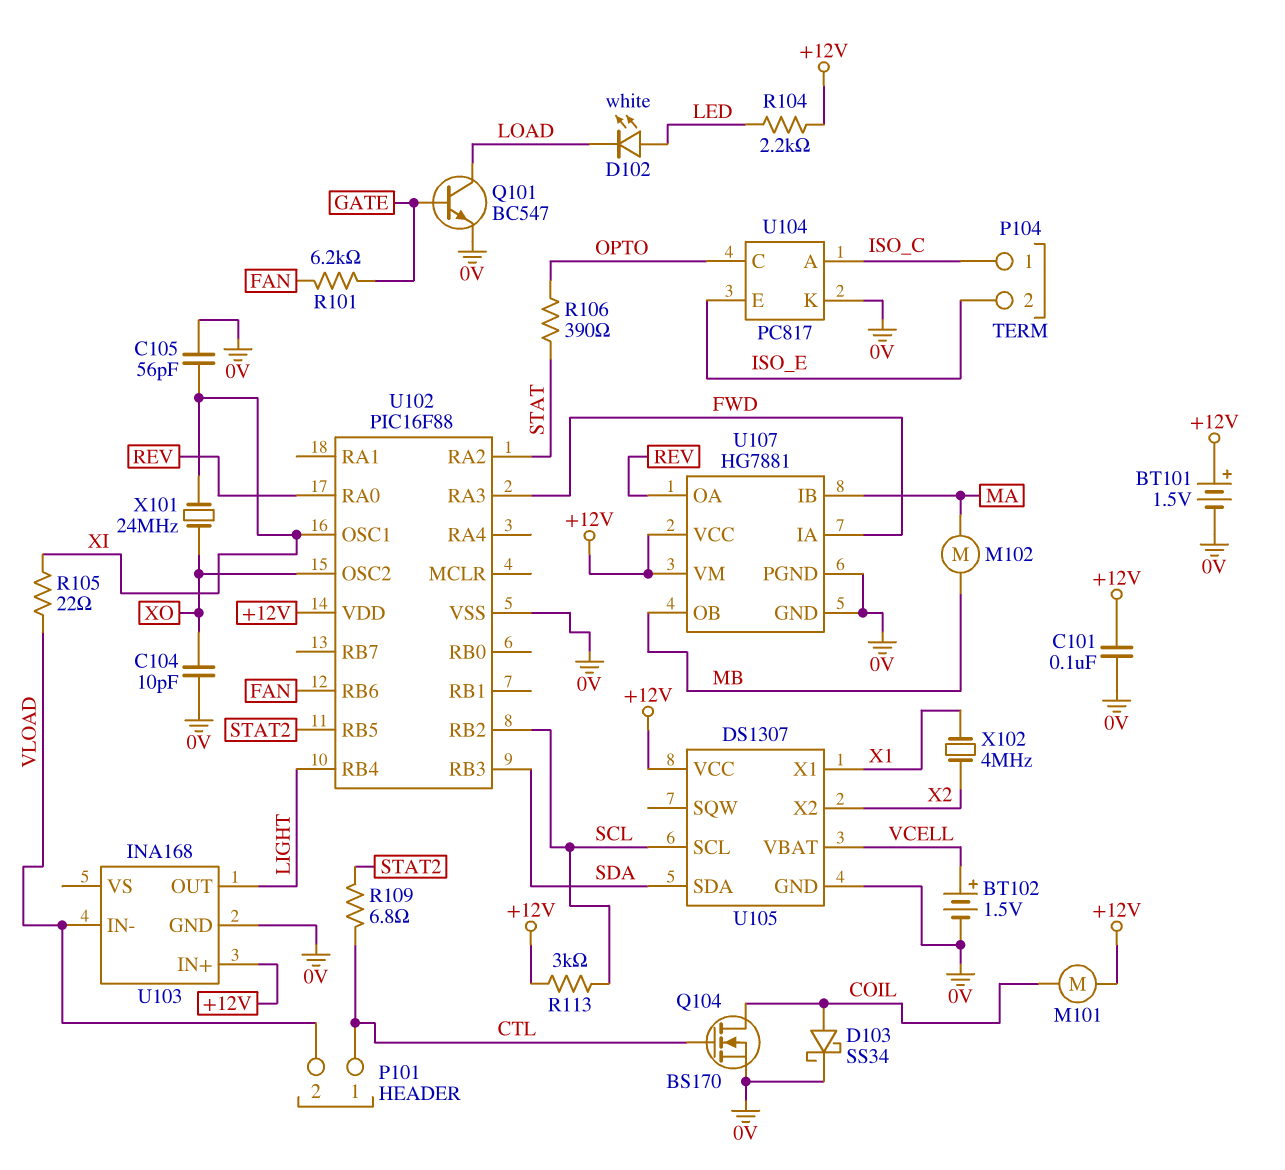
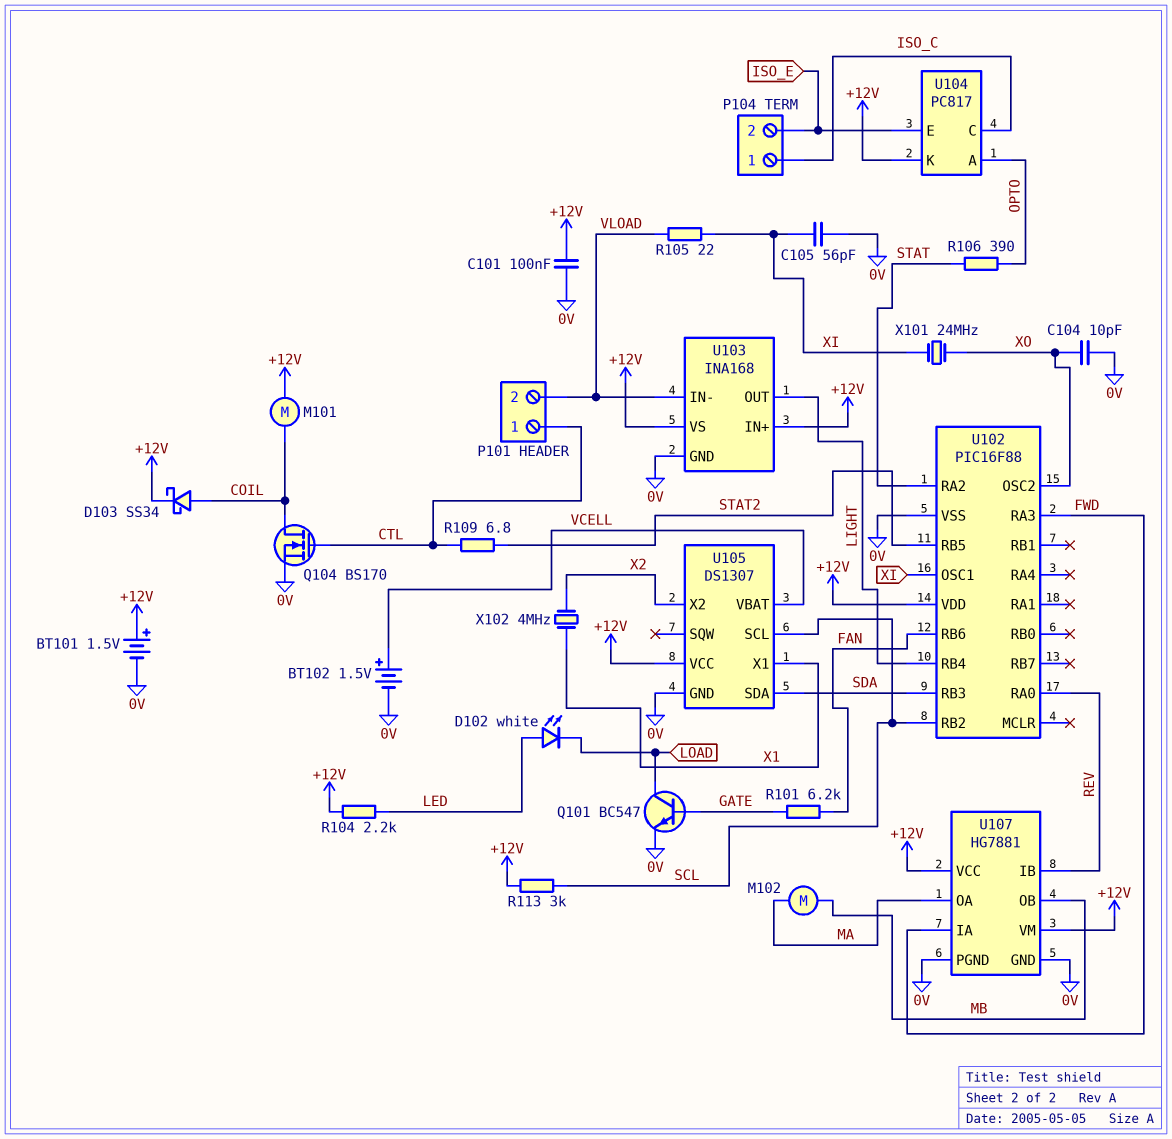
D103: schottky SS34 (A COIL, K 0V) -> schottky SS34 (A COIL, K +12V)
U103 pin VS: none -> +12V
U104 pin A: ISO_C -> OPTO
U104 pin C: OPTO -> ISO_C
U104 pin K: 0V -> +12V
U107 pin IB: MA -> REV
U107 pin OA: REV -> MA

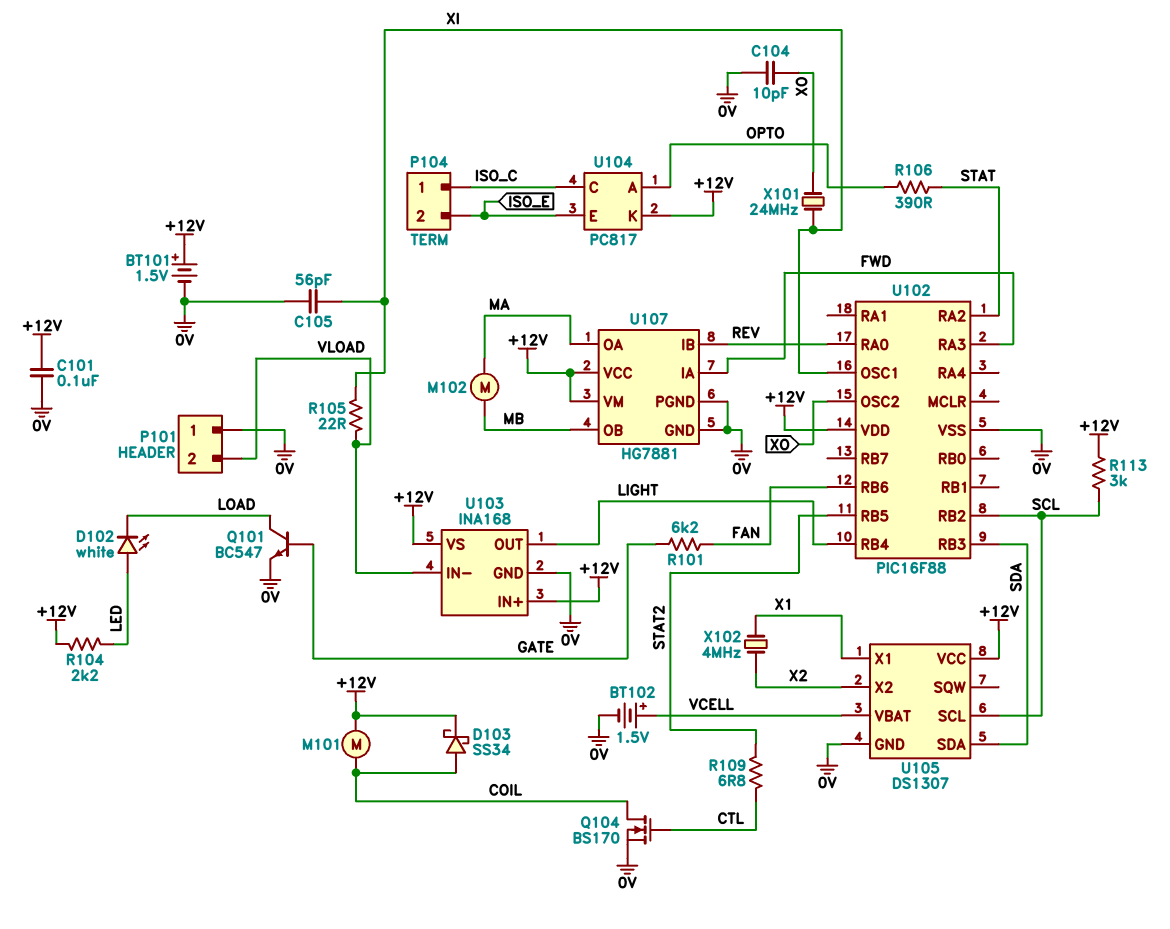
P101 pin 1: CTL -> 0V

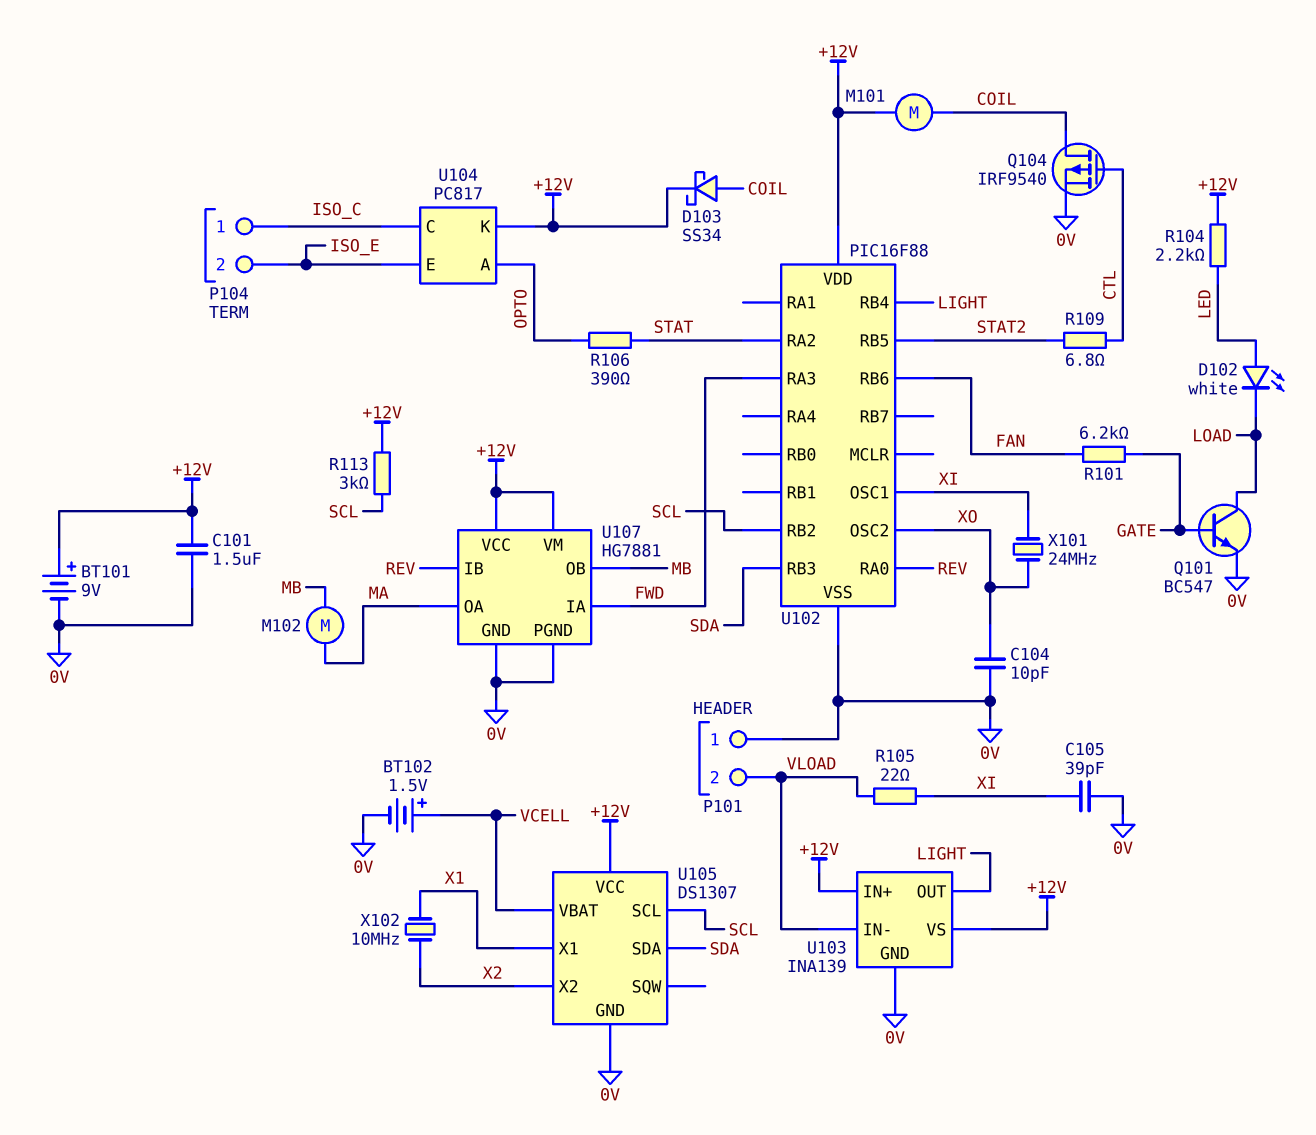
BT101: 1.5V (plus +12V, minus 0V) -> 9V (plus +12V, minus 0V)
C101: 100nF (+12V, 0V) -> 1.5uF (+12V, 0V)
C105: 56pF (0V, XI) -> 39pF (0V, XI)
Q104: NMOS BS170 (G CTL, D COIL, S 0V) -> PMOS IRF9540 (G CTL, D COIL, S 0V)
U103: INA168 -> INA139
X102: 4MHz (X1, X2) -> 10MHz (X1, X2)

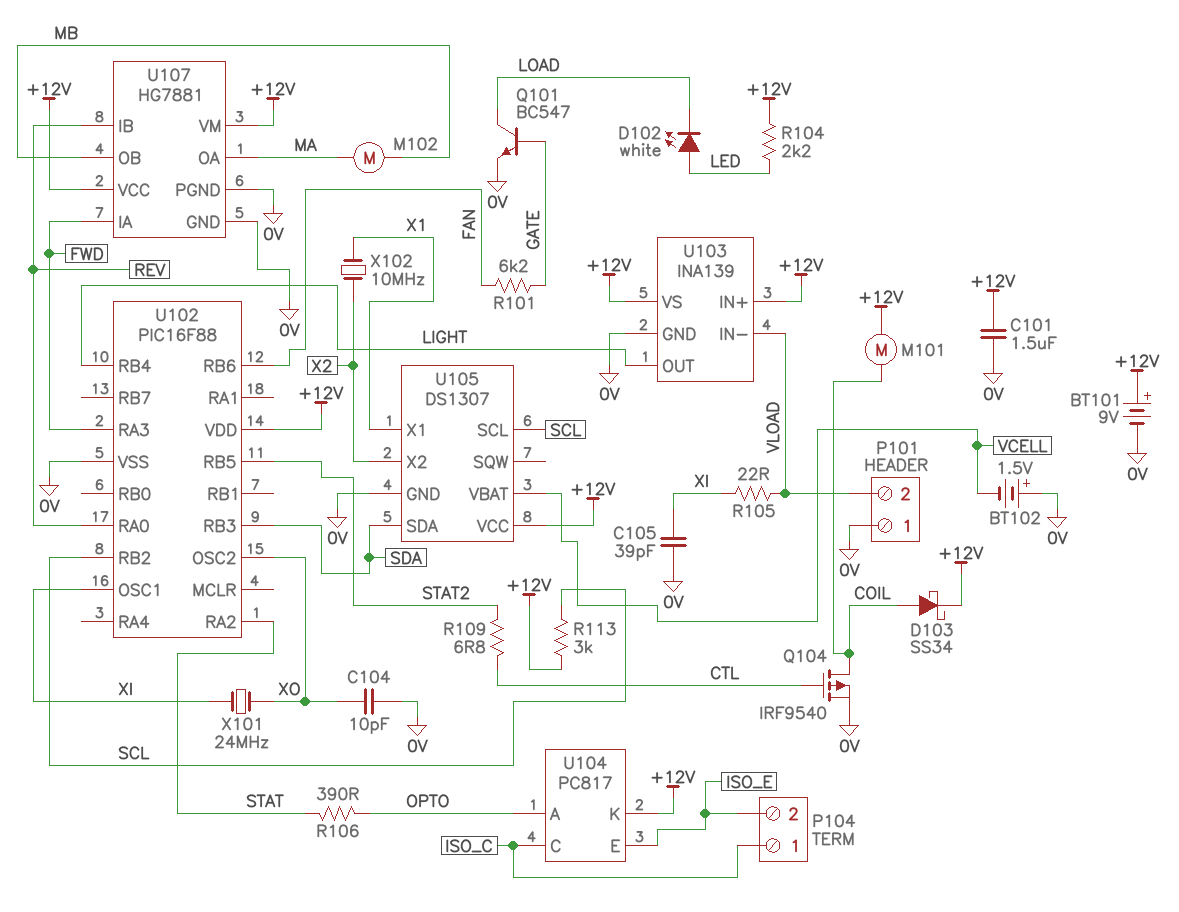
BT102: 1.5V (plus VCELL, minus 0V) -> 1.5V (plus 0V, minus VCELL)

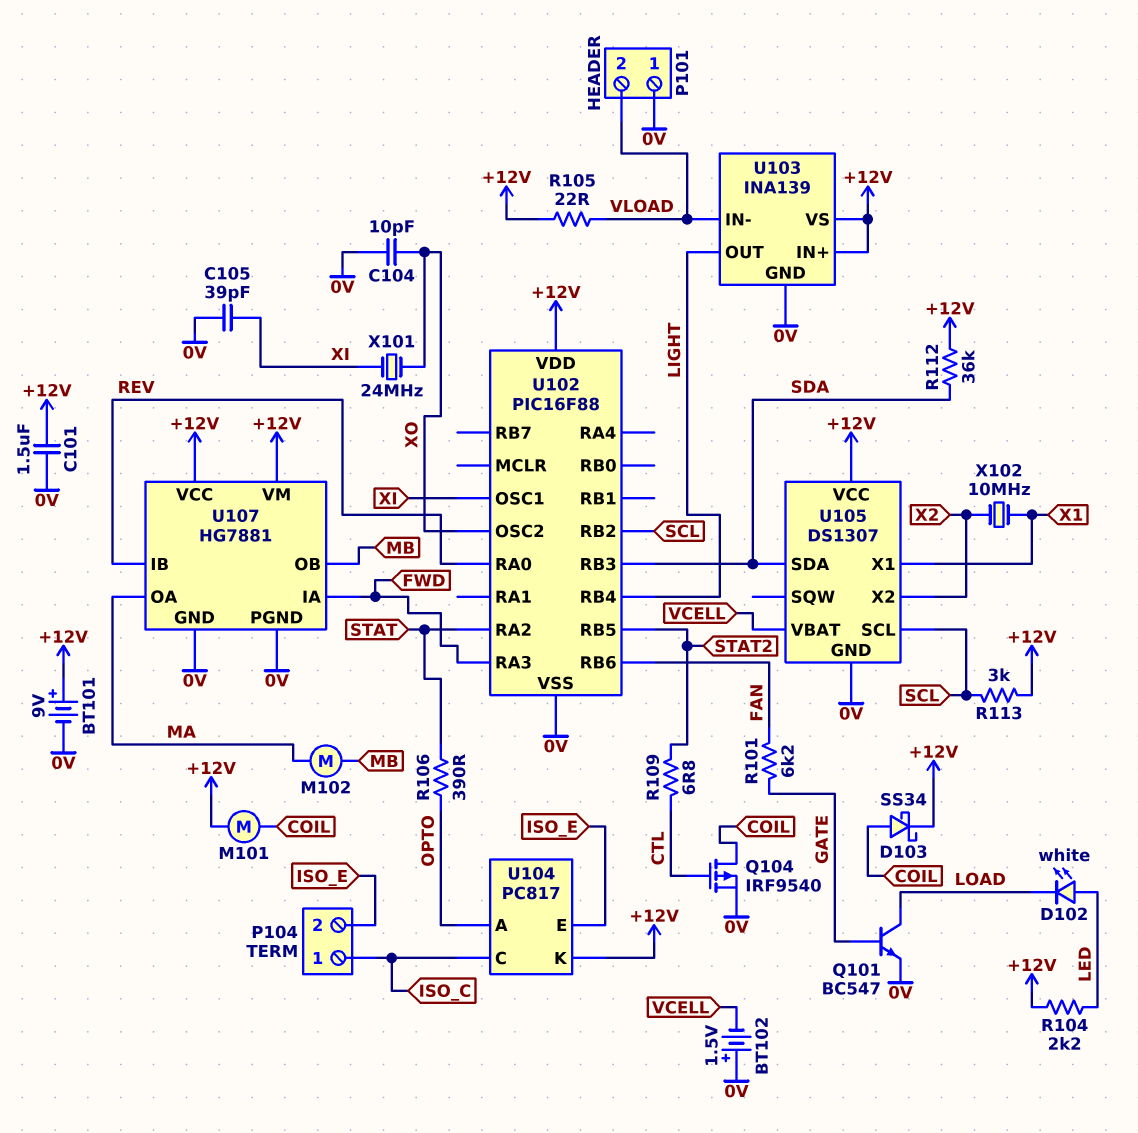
R105: 22 (VLOAD, XI) -> 22 (+12V, VLOAD)
R112: none -> 36k (+12V, SDA)

